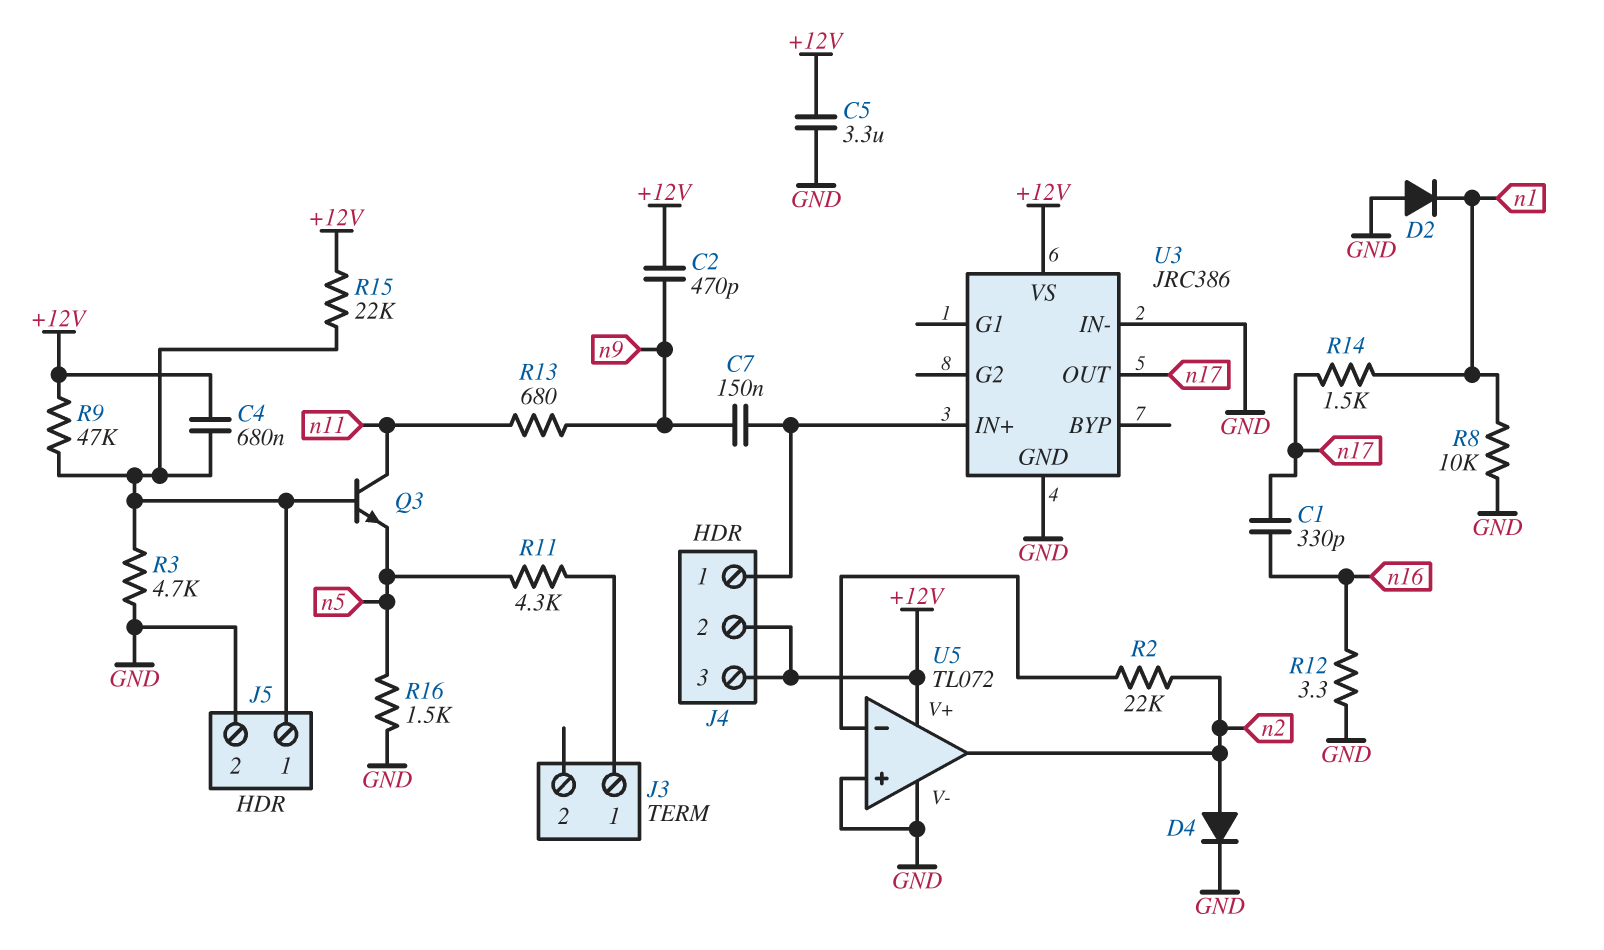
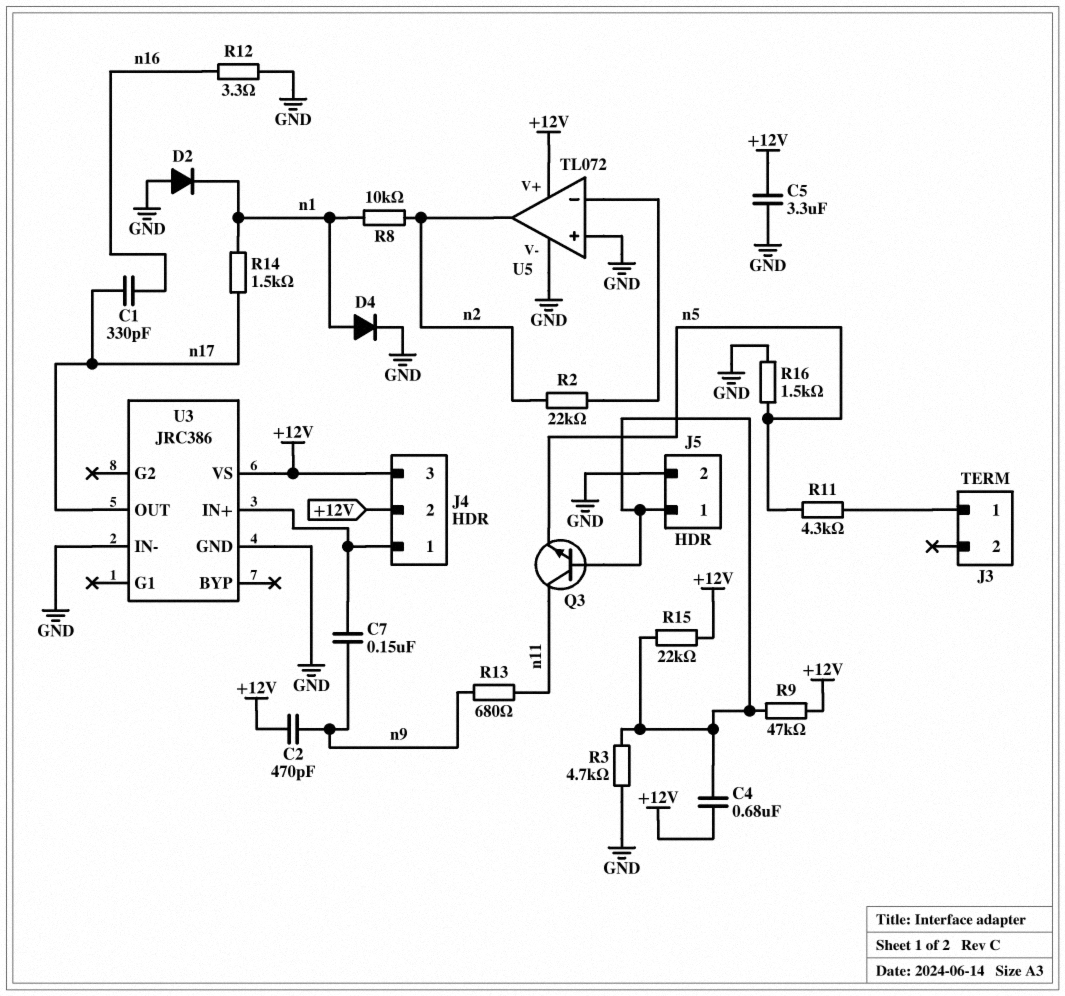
D4: diode (A n2, K GND) -> diode (A n1, K GND)
R8: 10k (GND, n1) -> 10k (n1, n2)

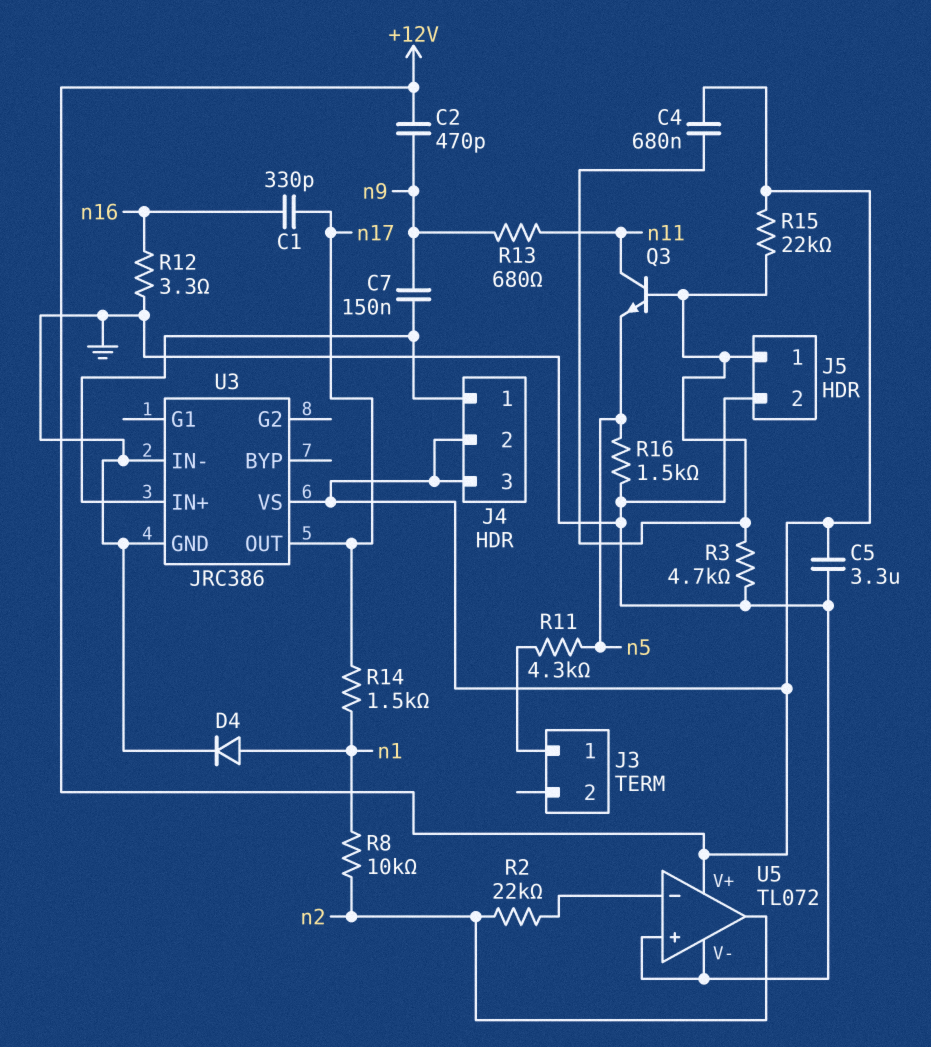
D2: diode (A GND, K n1) -> none
R9: 47k (+12V, J5/1) -> none

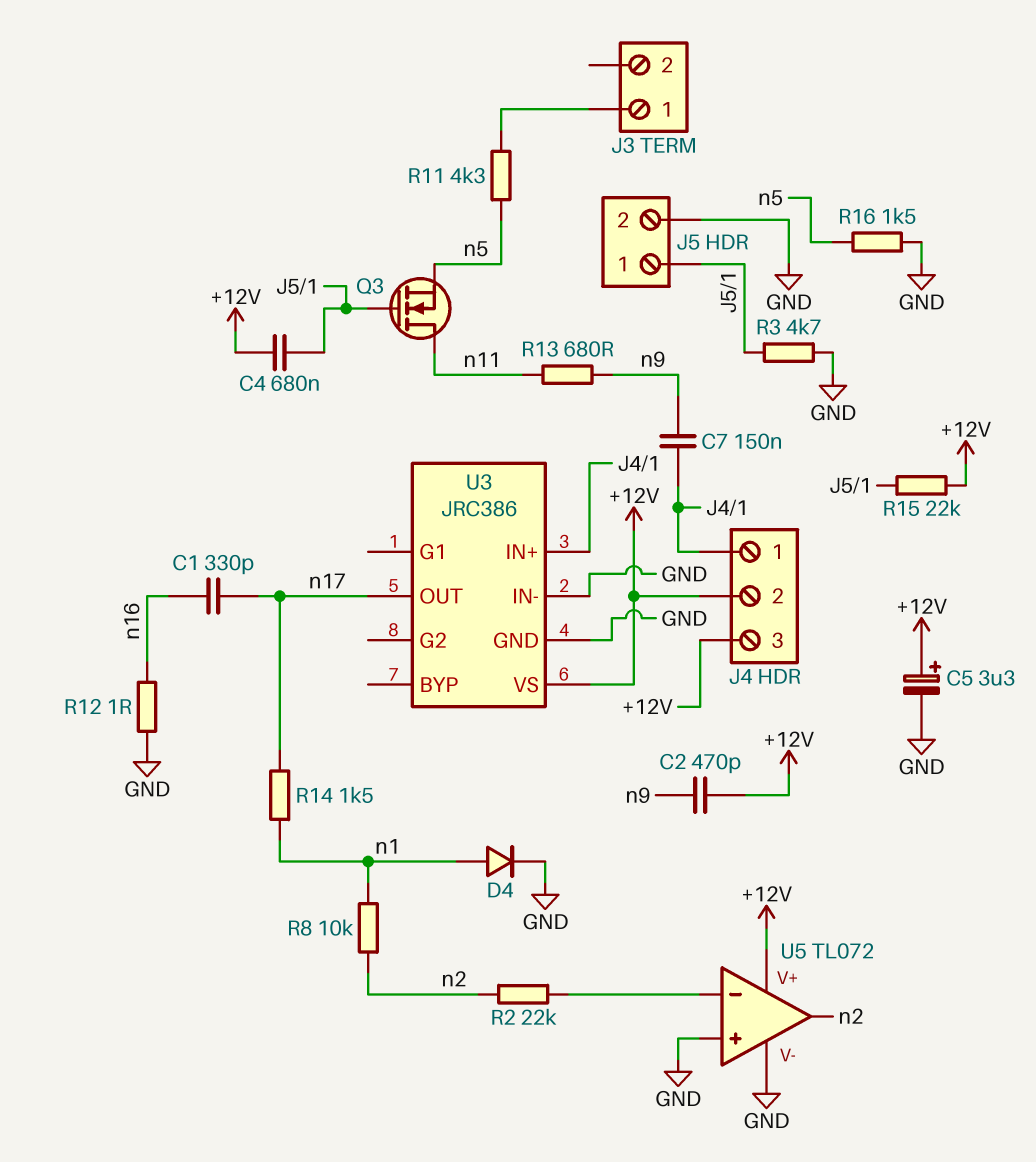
C5: 3.3uF (+12V, GND) -> 3.3uF (plus +12V, minus GND)
Q3: NPN (B J5/1, C n11, E n5) -> NMOS (G J5/1, D n11, S n5)
R12: 3.3 (GND, n16) -> 1 (GND, n16)

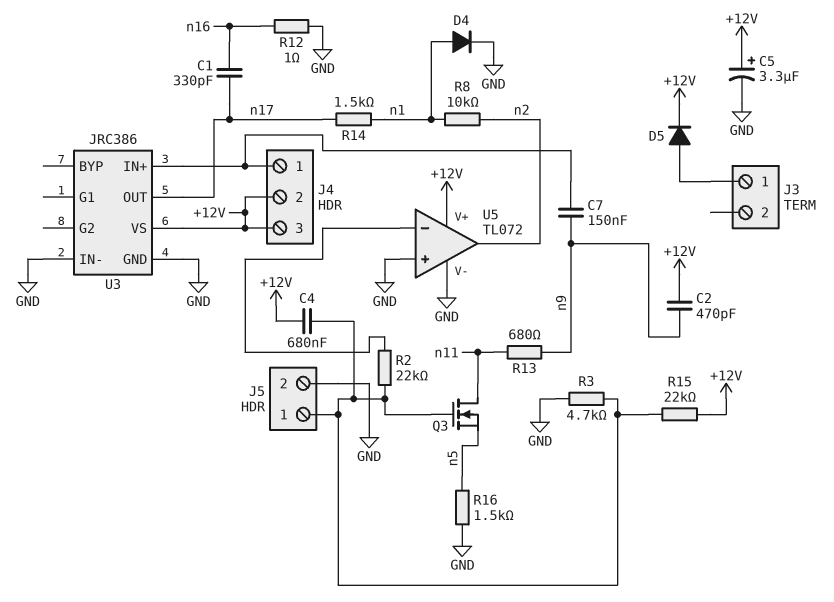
D5: none -> diode (A J3/1, K +12V)
R2: 22k (U5/in-, n2) -> 22k (J5/1, U5/in-)
R11: 4.3k (J3/1, n5) -> none

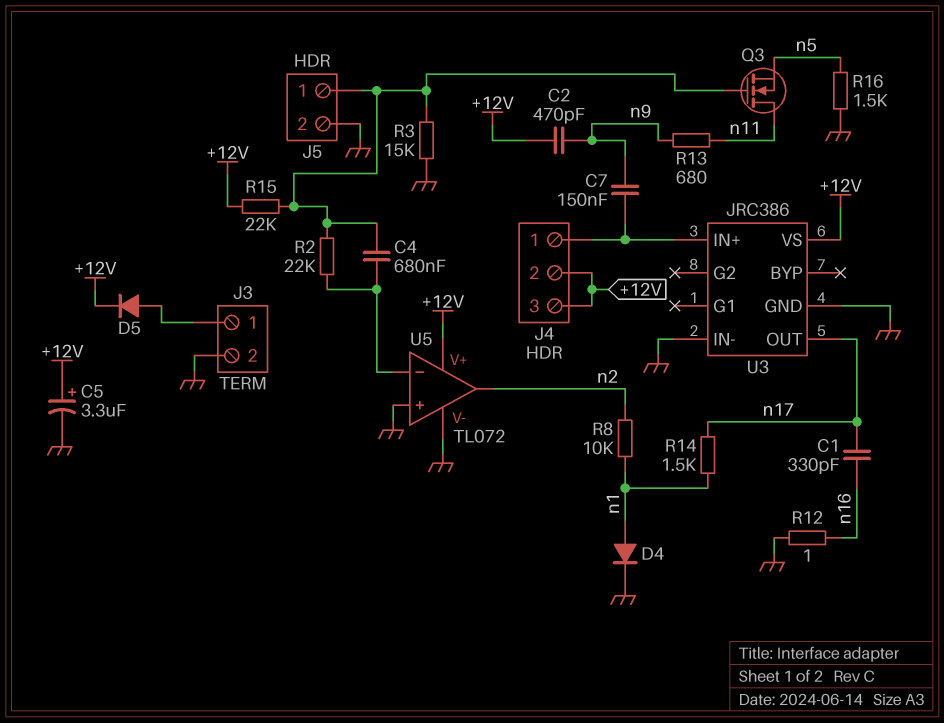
C4: 680nF (+12V, J5/1) -> 680nF (J5/1, U5/in-)
J3 pin 2: none -> GND
R3: 4.7k (GND, J5/1) -> 15k (GND, J5/1)

